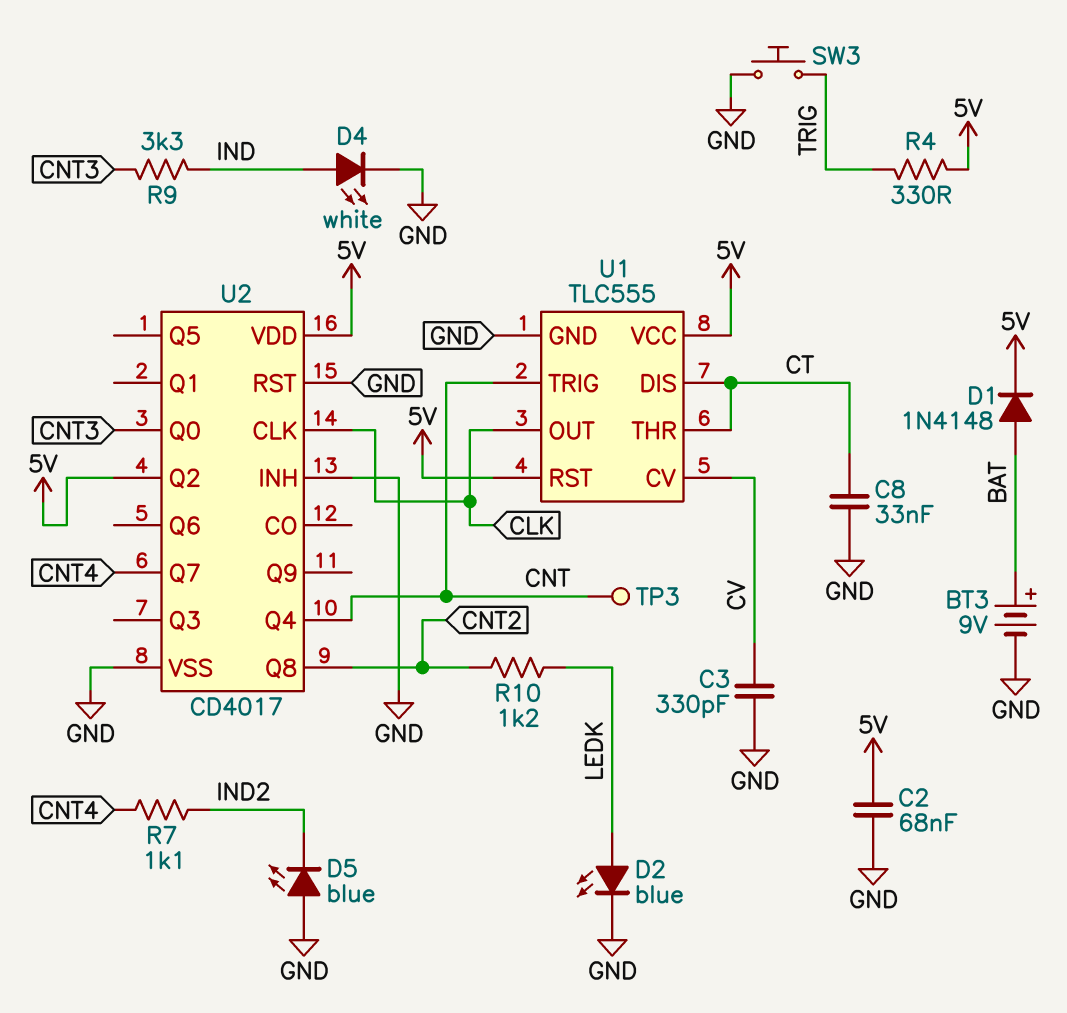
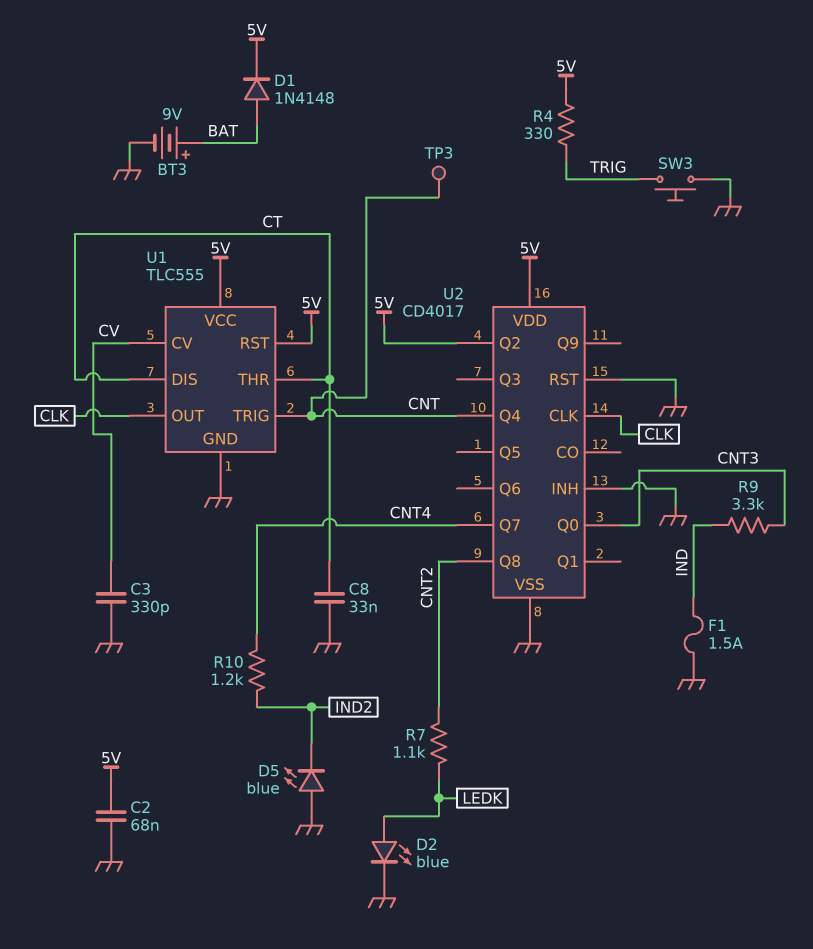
D4: LED white (A IND, K GND) -> none
F1: none -> 1.5A (GND, IND)
R7: 1.1k (CNT4, IND2) -> 1.1k (CNT2, LEDK)
R10: 1.2k (CNT2, LEDK) -> 1.2k (CNT4, IND2)

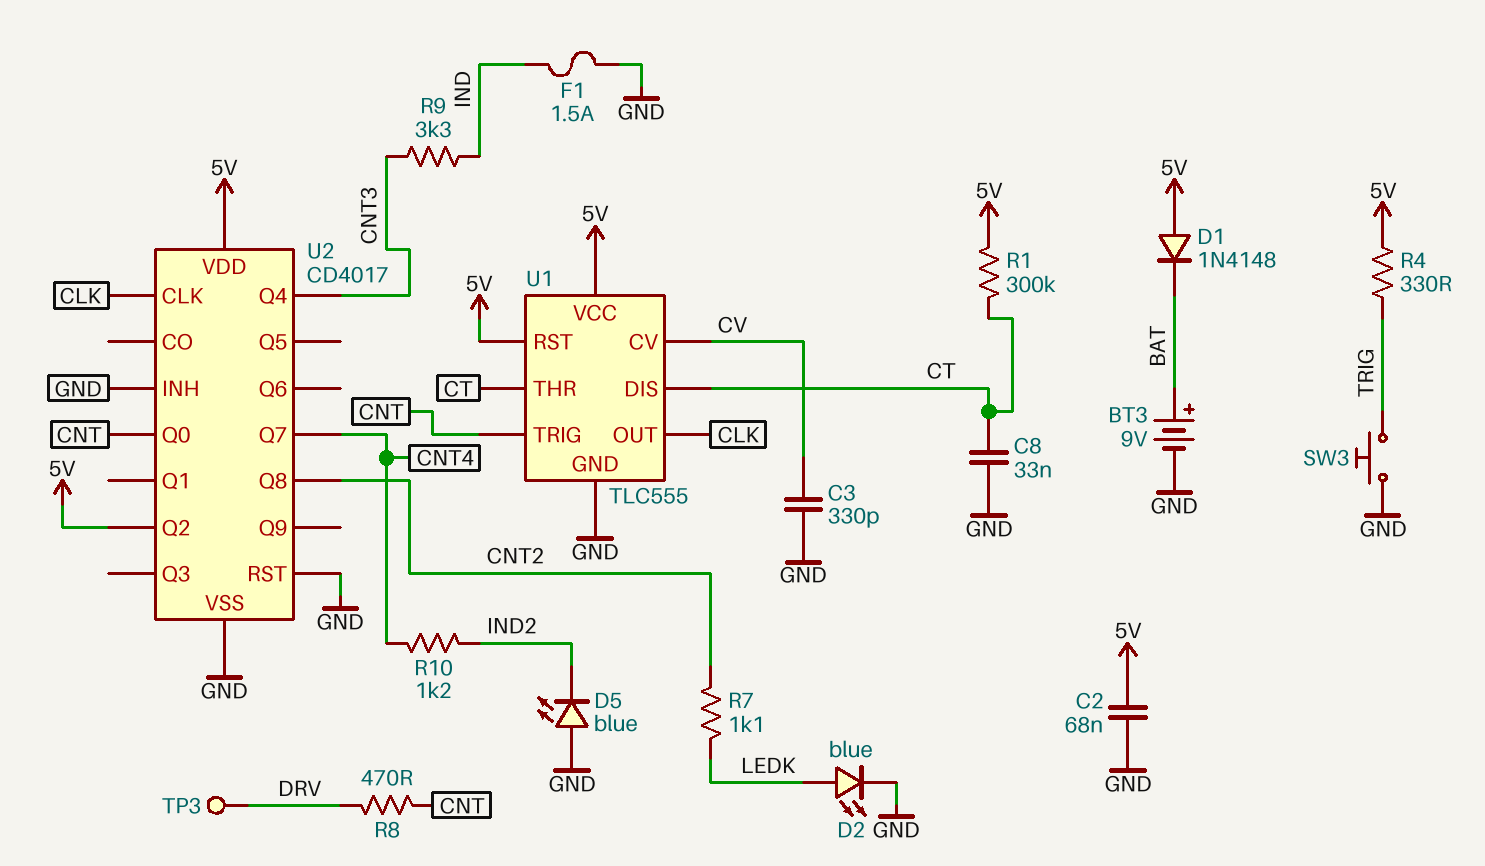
D1: diode 1N4148 (A BAT, K 5V) -> diode 1N4148 (A 5V, K BAT)
R1: none -> 300k (5V, CT)
R8: none -> 470 (CNT, DRV)
TP3: test point (CNT) -> test point (DRV)
U2 pin Q0: CNT3 -> CNT
U2 pin Q4: CNT -> CNT3

